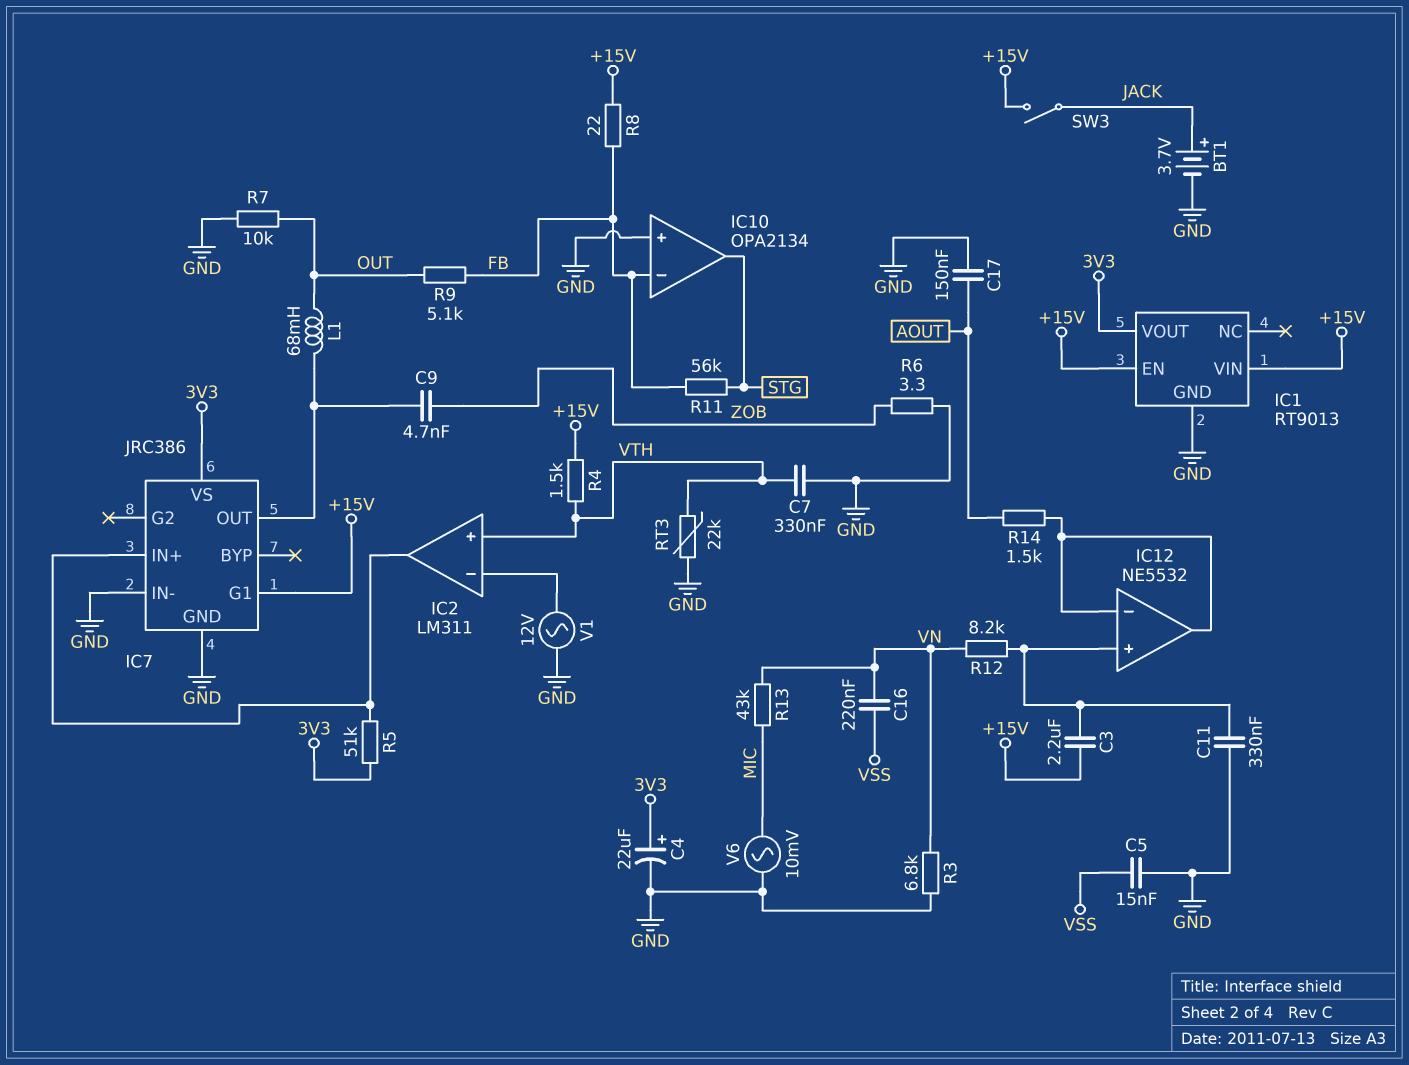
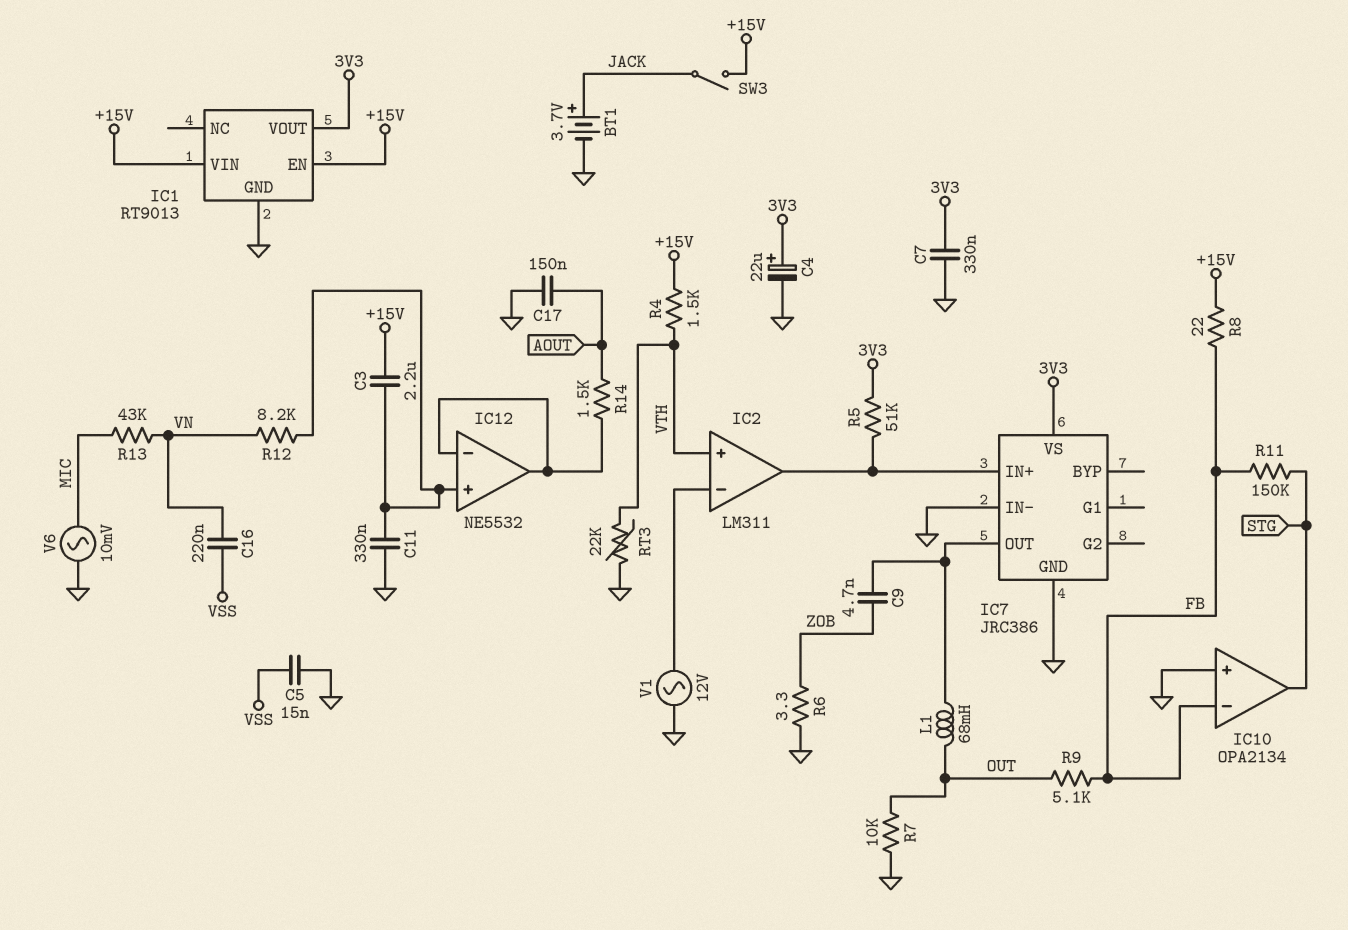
C7: 330nF (GND, VTH) -> 330nF (3V3, GND)
IC7 pin G1: +15V -> none
R3: 6.8k (GND, VN) -> none
R11: 56k (FB, STG) -> 150k (FB, STG)

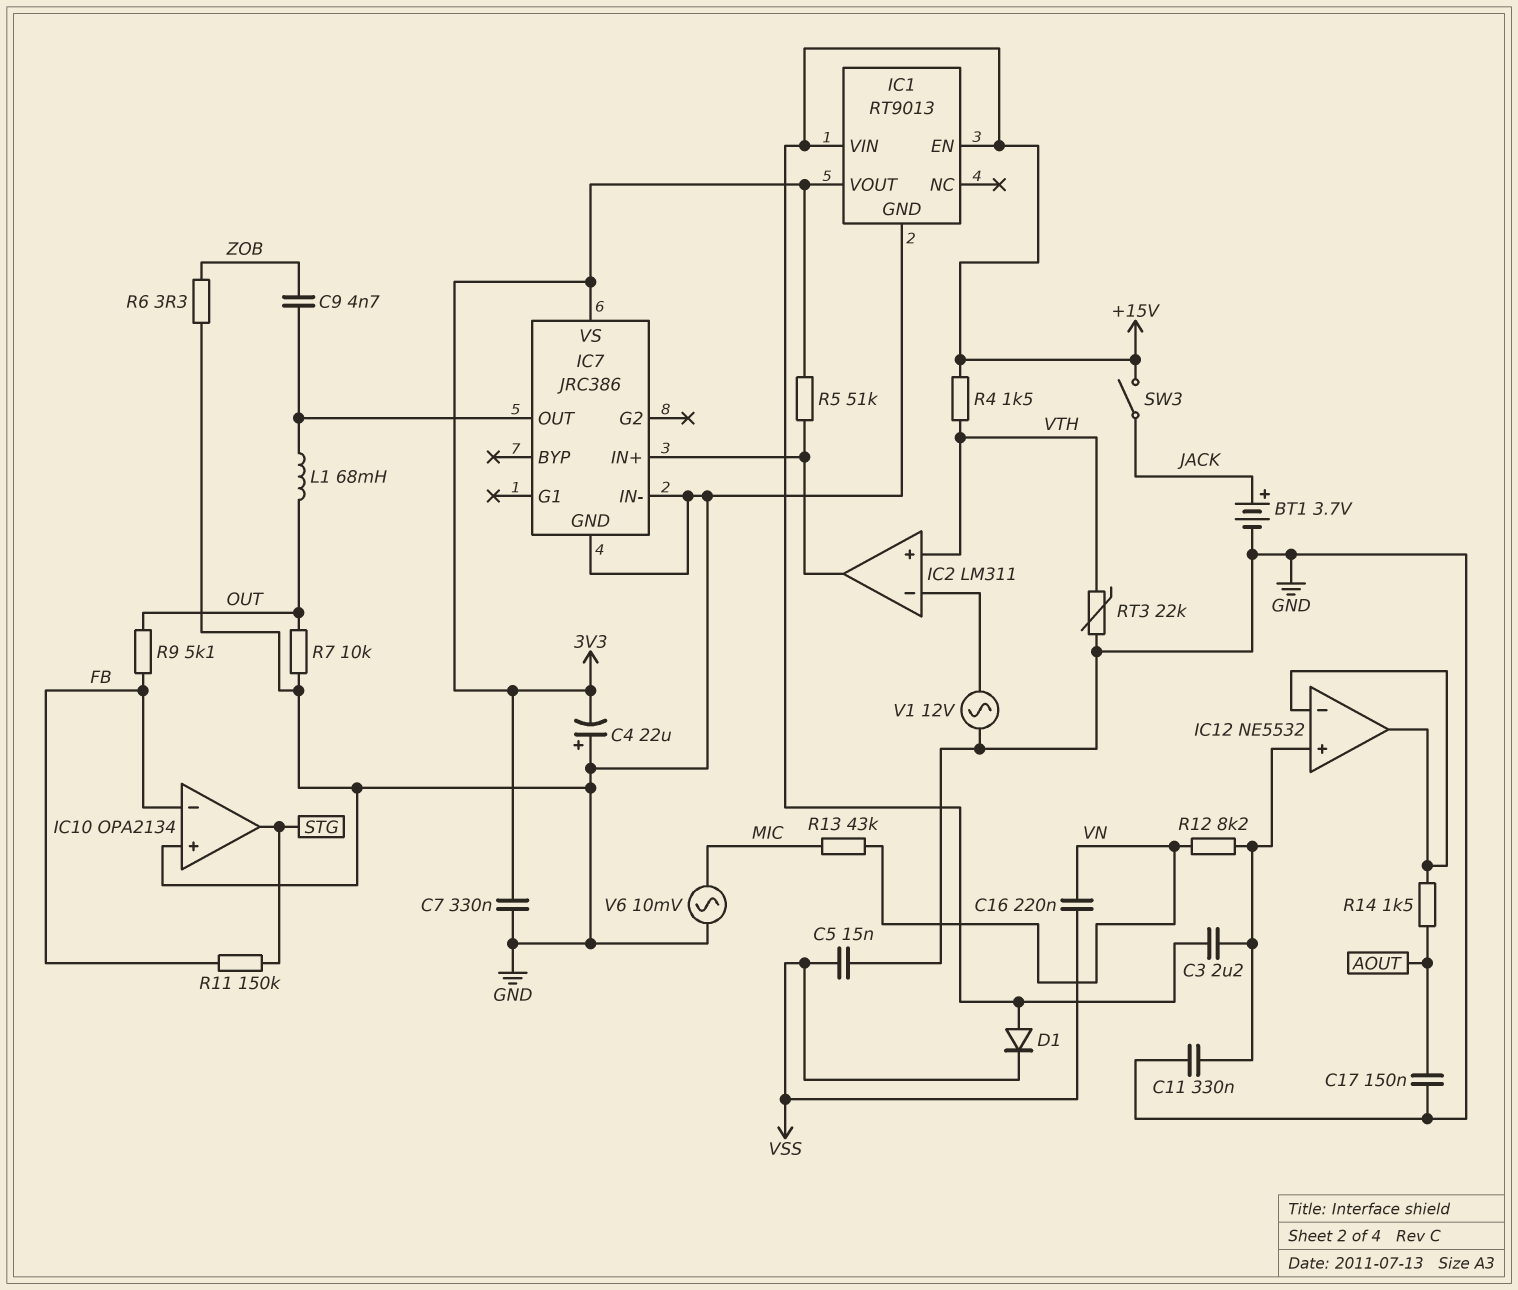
C4: 22uF (plus 3V3, minus GND) -> 22uF (plus GND, minus 3V3)
D1: none -> diode (A +15V, K VSS)
R8: 22 (+15V, FB) -> none

